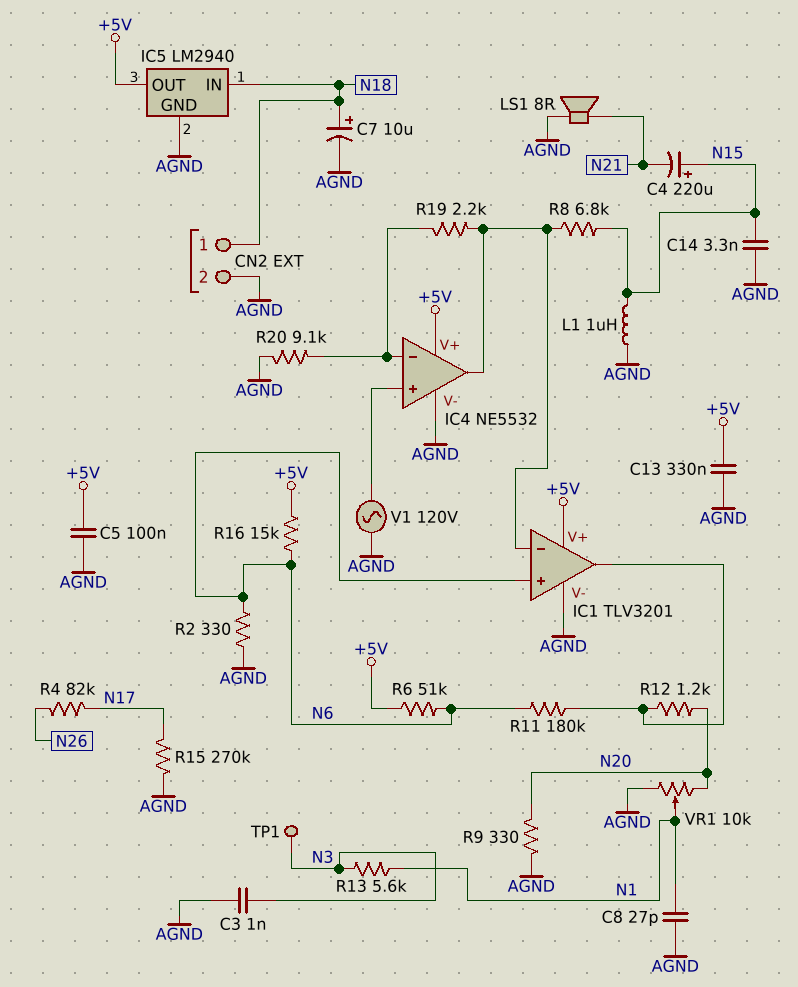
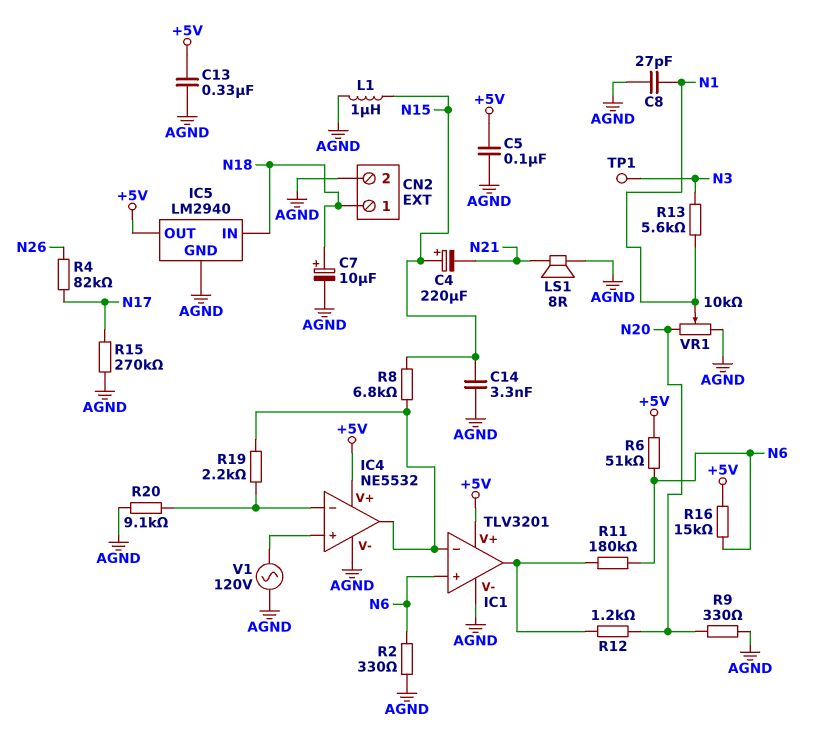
C3: 1nF (AGND, N3) -> none

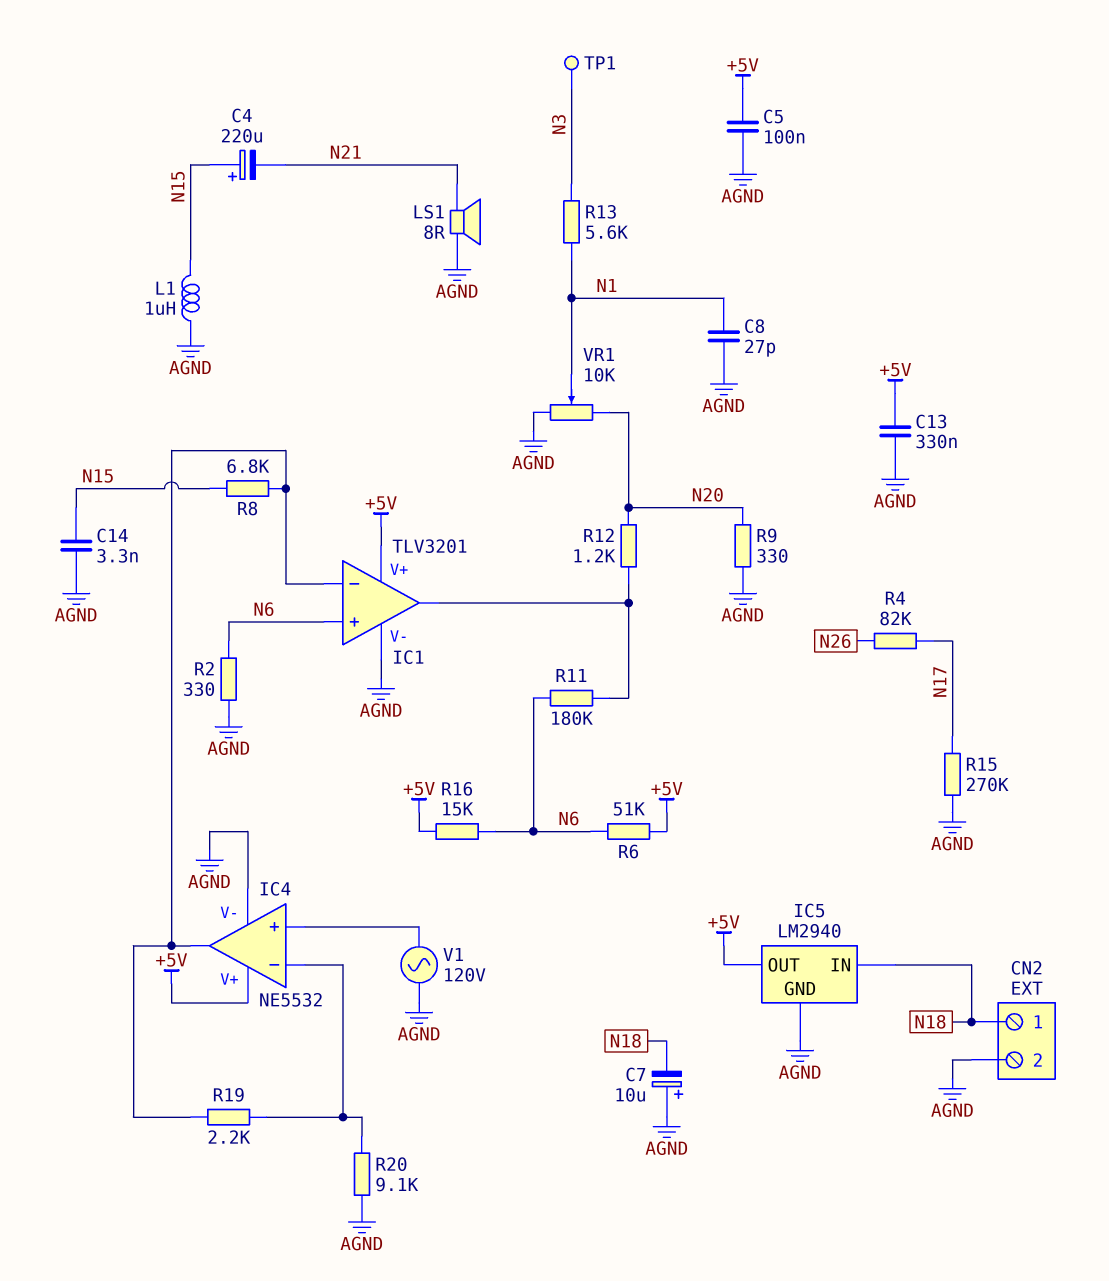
C7: 10uF (plus N18, minus AGND) -> 10uF (plus AGND, minus N18)

